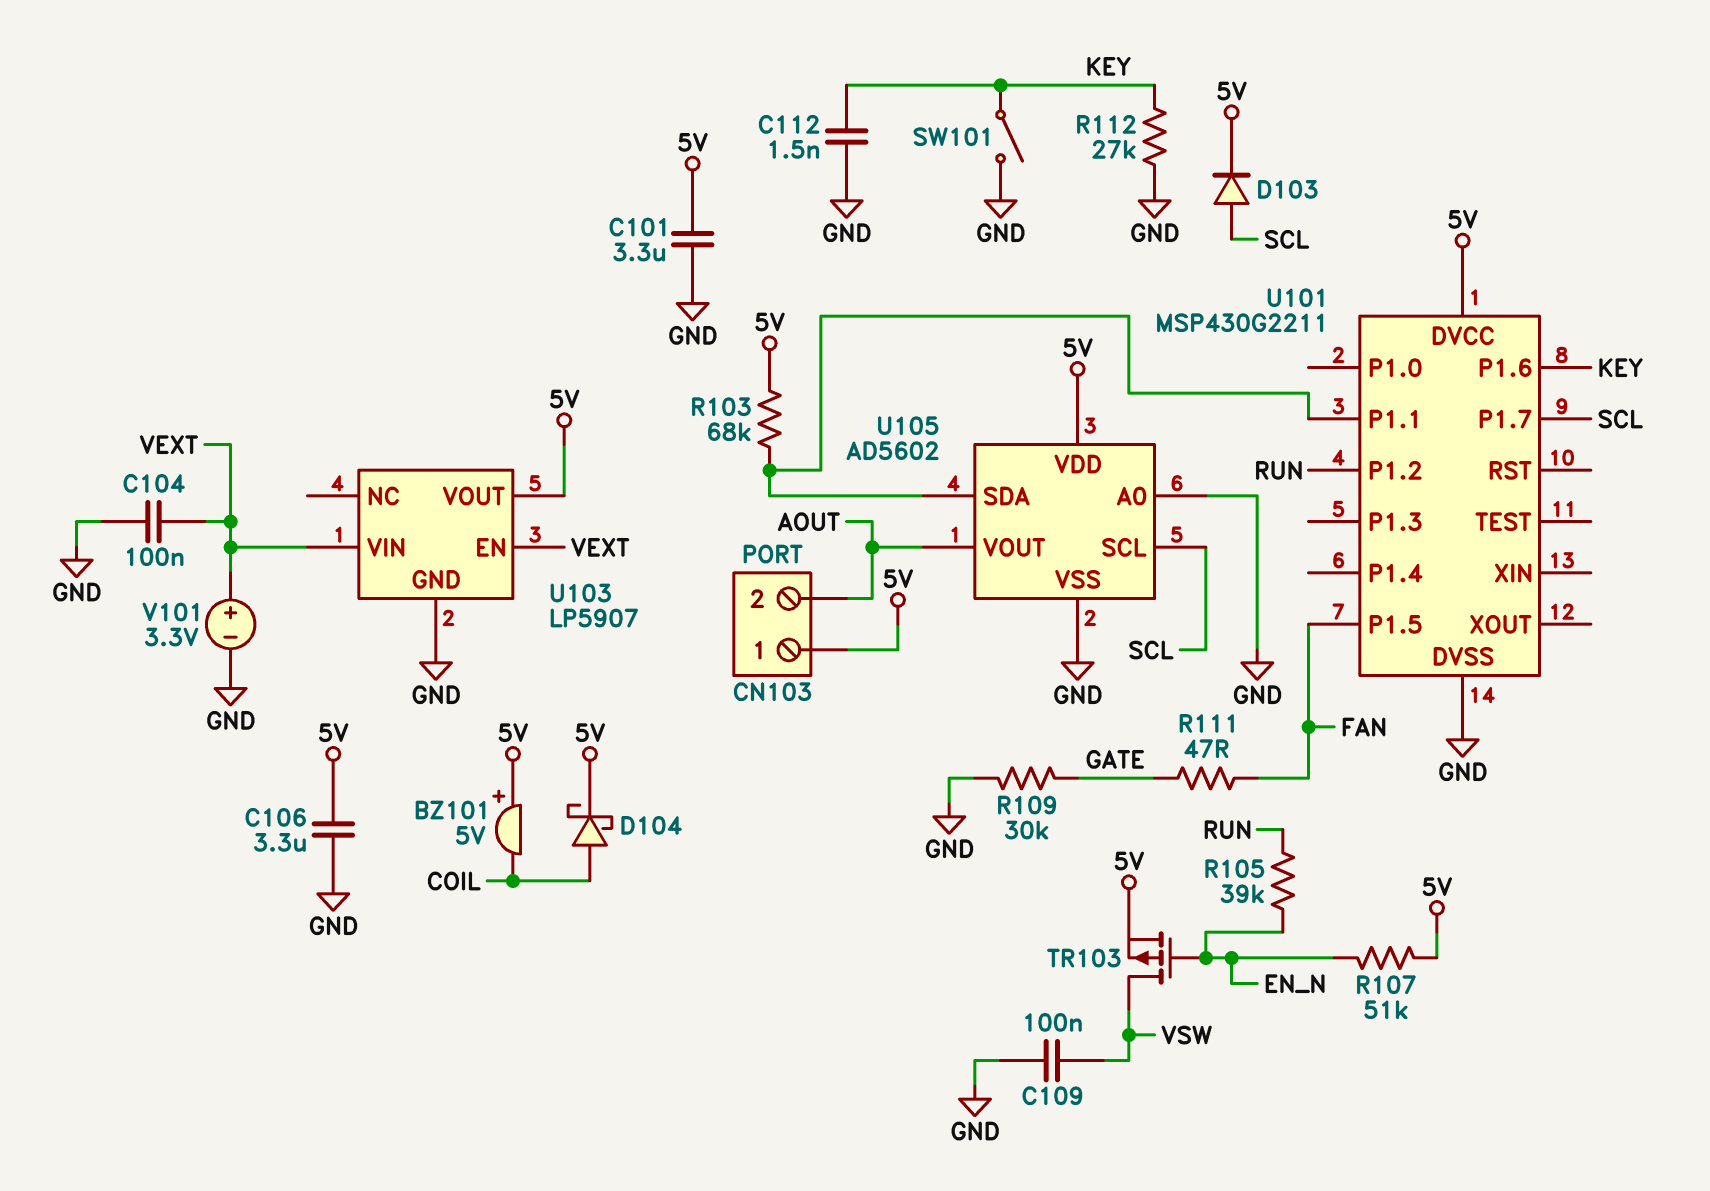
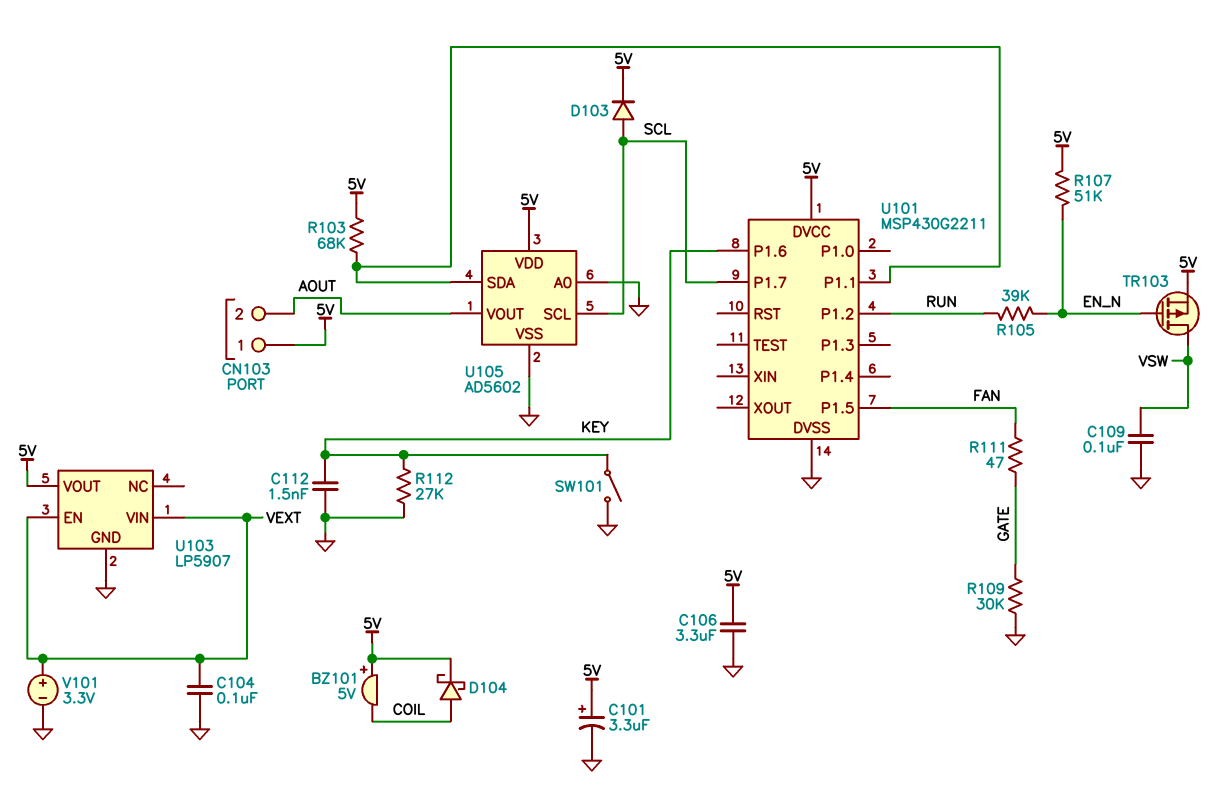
C101: 3.3uF (5V, GND) -> 3.3uF (plus 5V, minus GND)

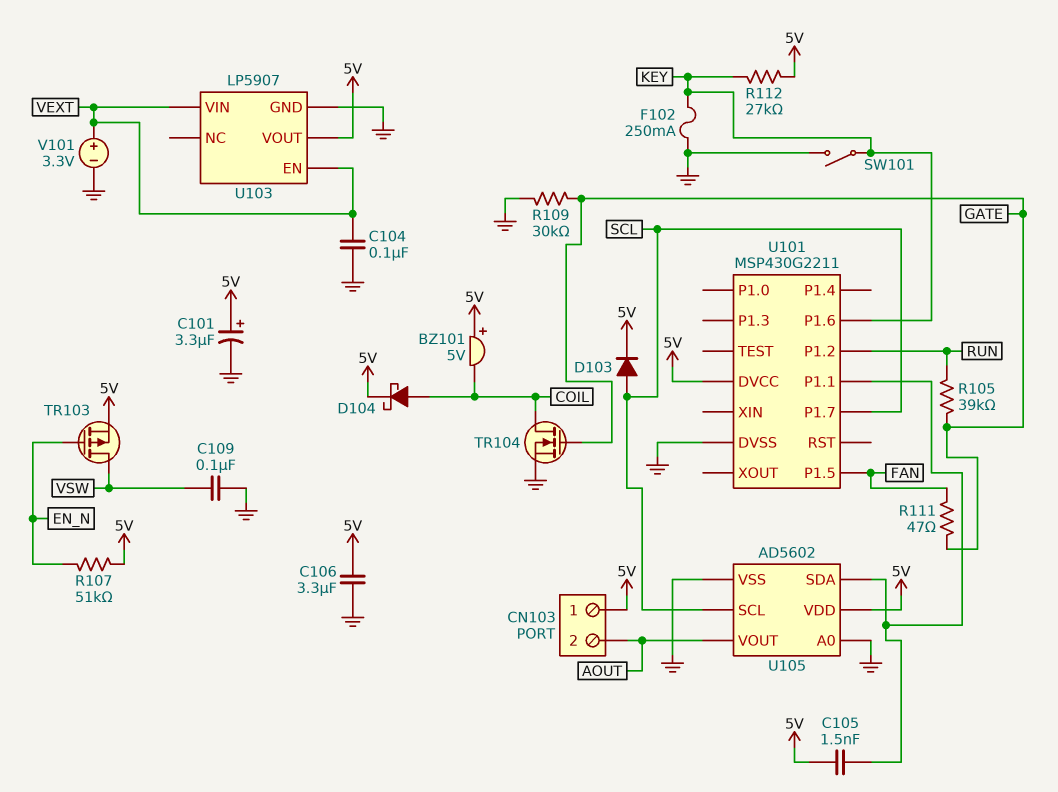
C105: none -> 1.5nF (5V, U101/P1.1)
C112: 1.5nF (GND, KEY) -> none
F102: none -> 250mA (GND, KEY)
R103: 68k (5V, U101/P1.1) -> none
R105: 39k (EN_N, RUN) -> 39k (GATE, RUN)
R112: 27k (GND, KEY) -> 27k (5V, KEY)
TR104: none -> NMOS (G GATE, D COIL, S GND)

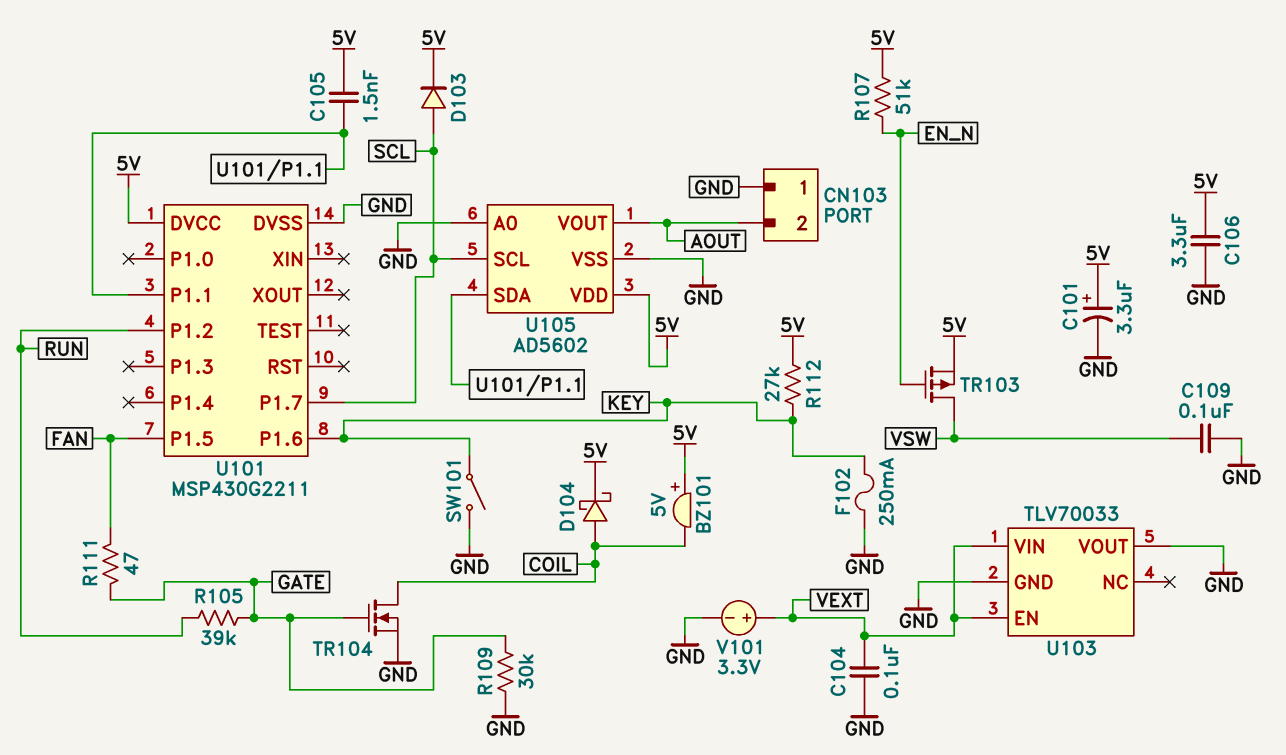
CN103 pin 1: 5V -> GND
U103: LP5907 -> TLV70033
U103 pin VOUT: 5V -> GND

